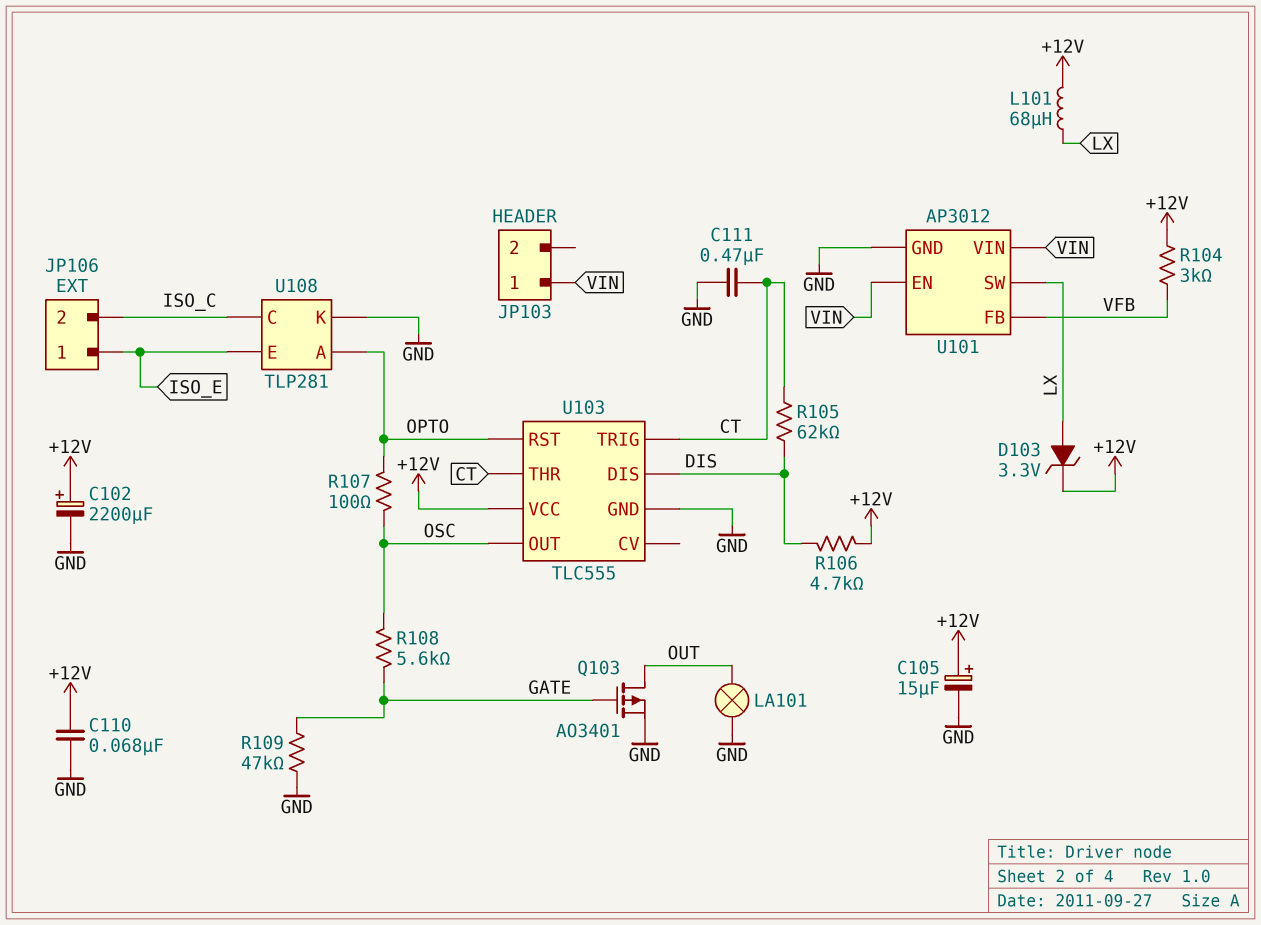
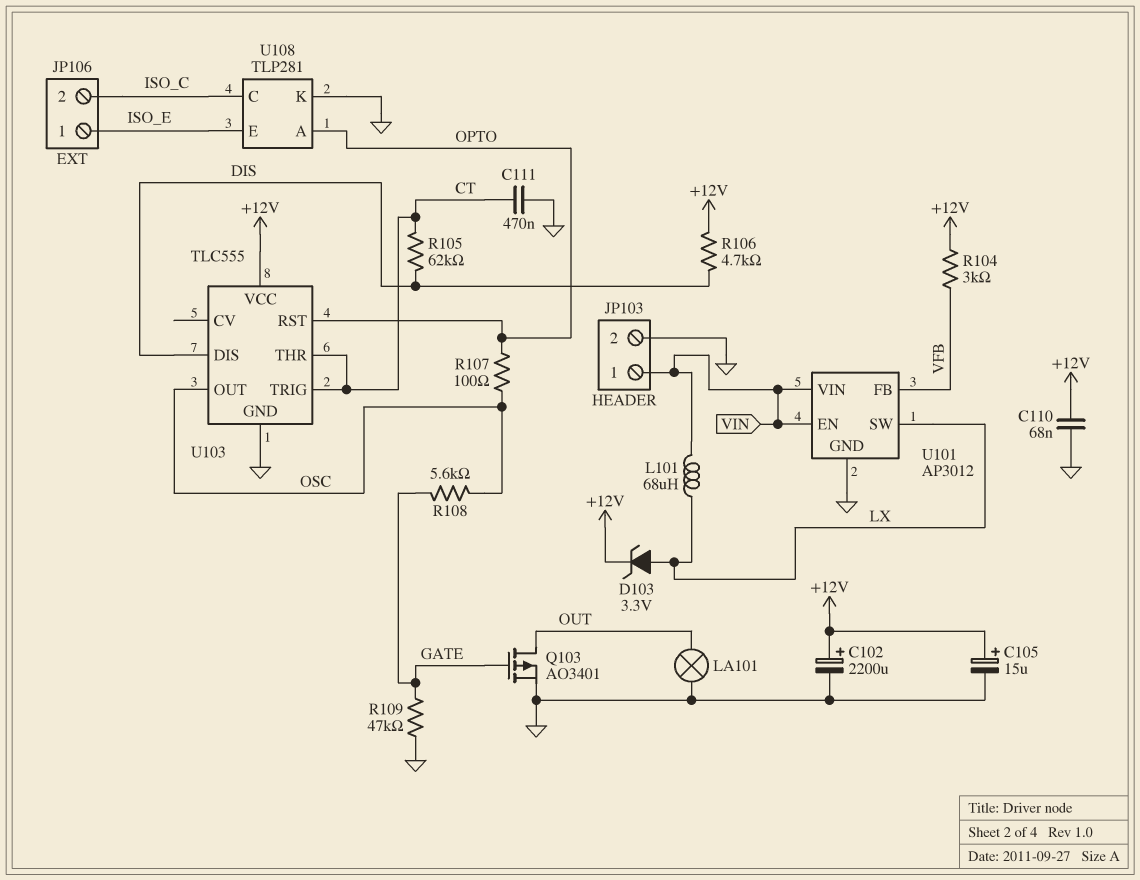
JP103 pin 2: none -> GND
L101: 68uH (+12V, LX) -> 68uH (LX, VIN)

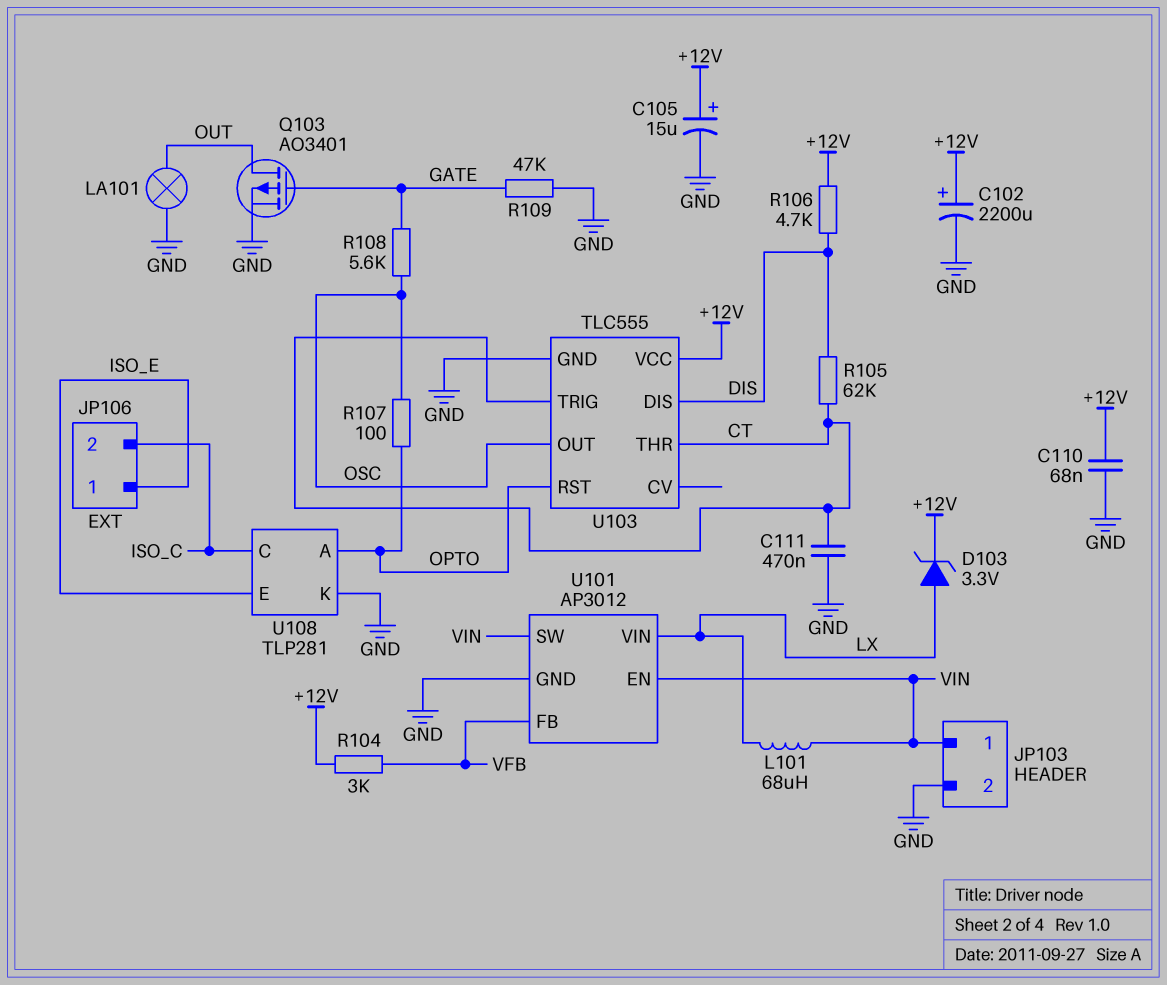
U101 pin SW: LX -> VIN
U101 pin VIN: VIN -> LX

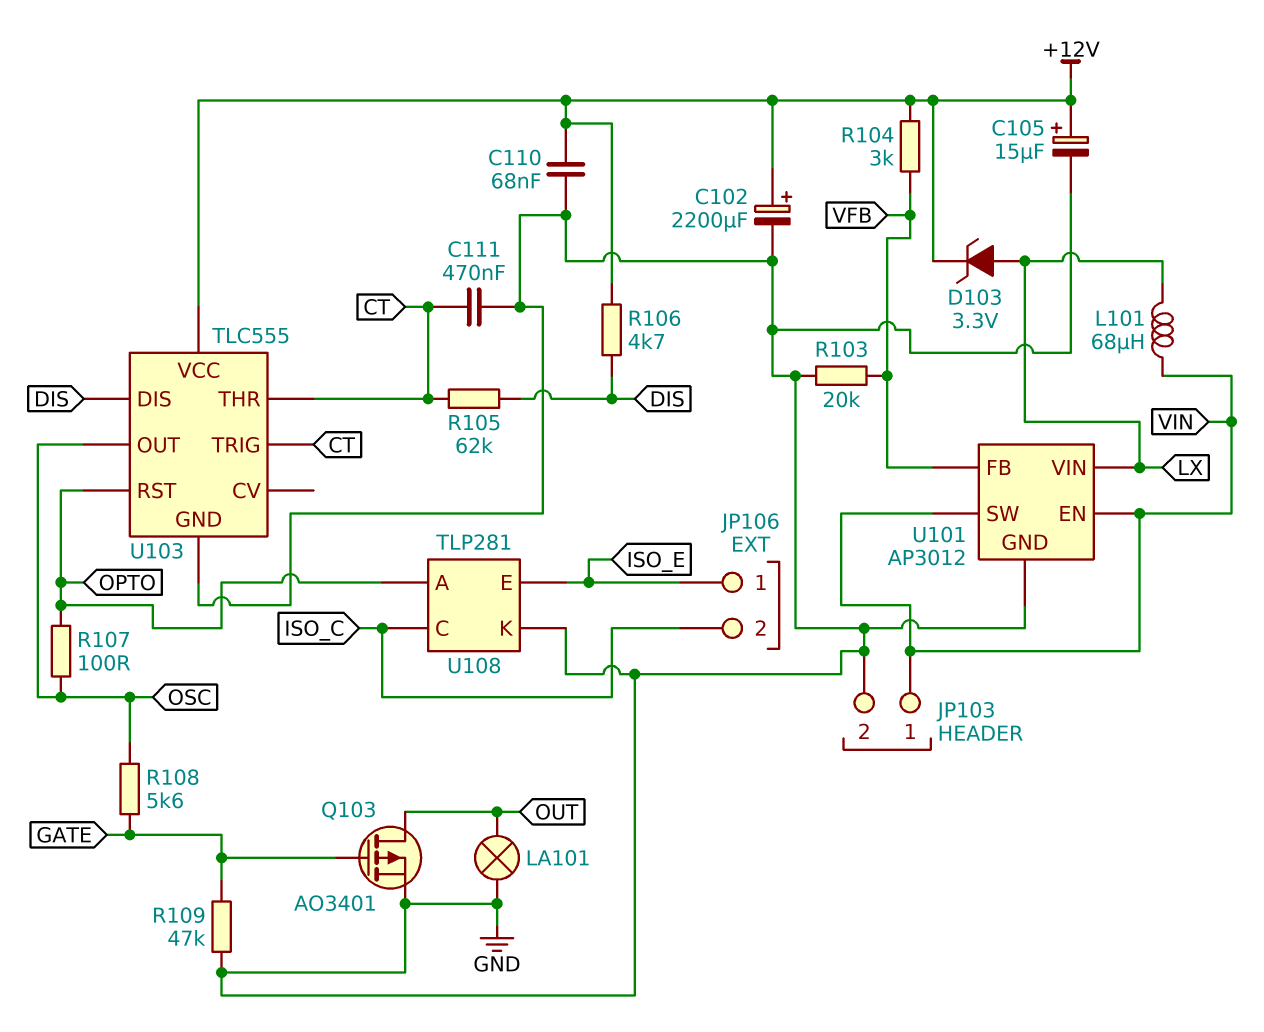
R103: none -> 20k (GND, VFB)

